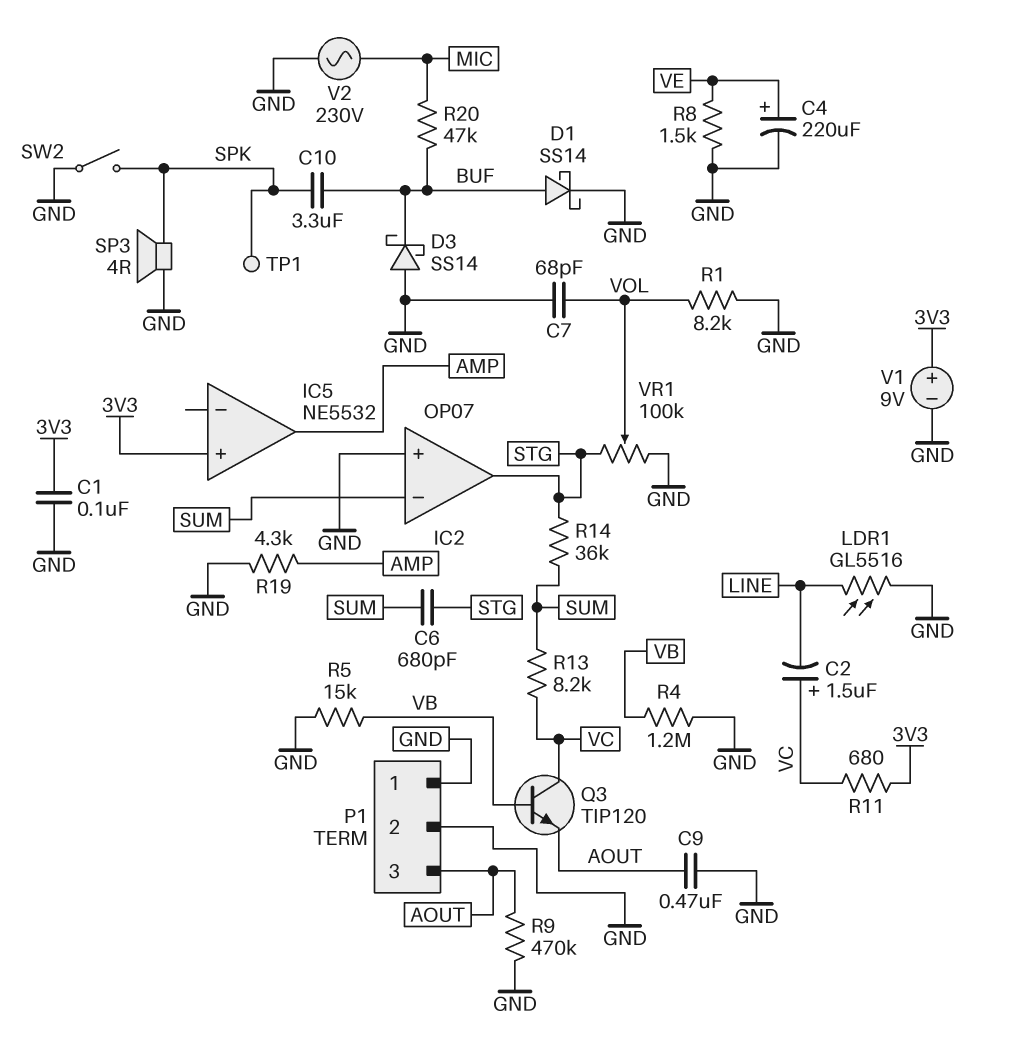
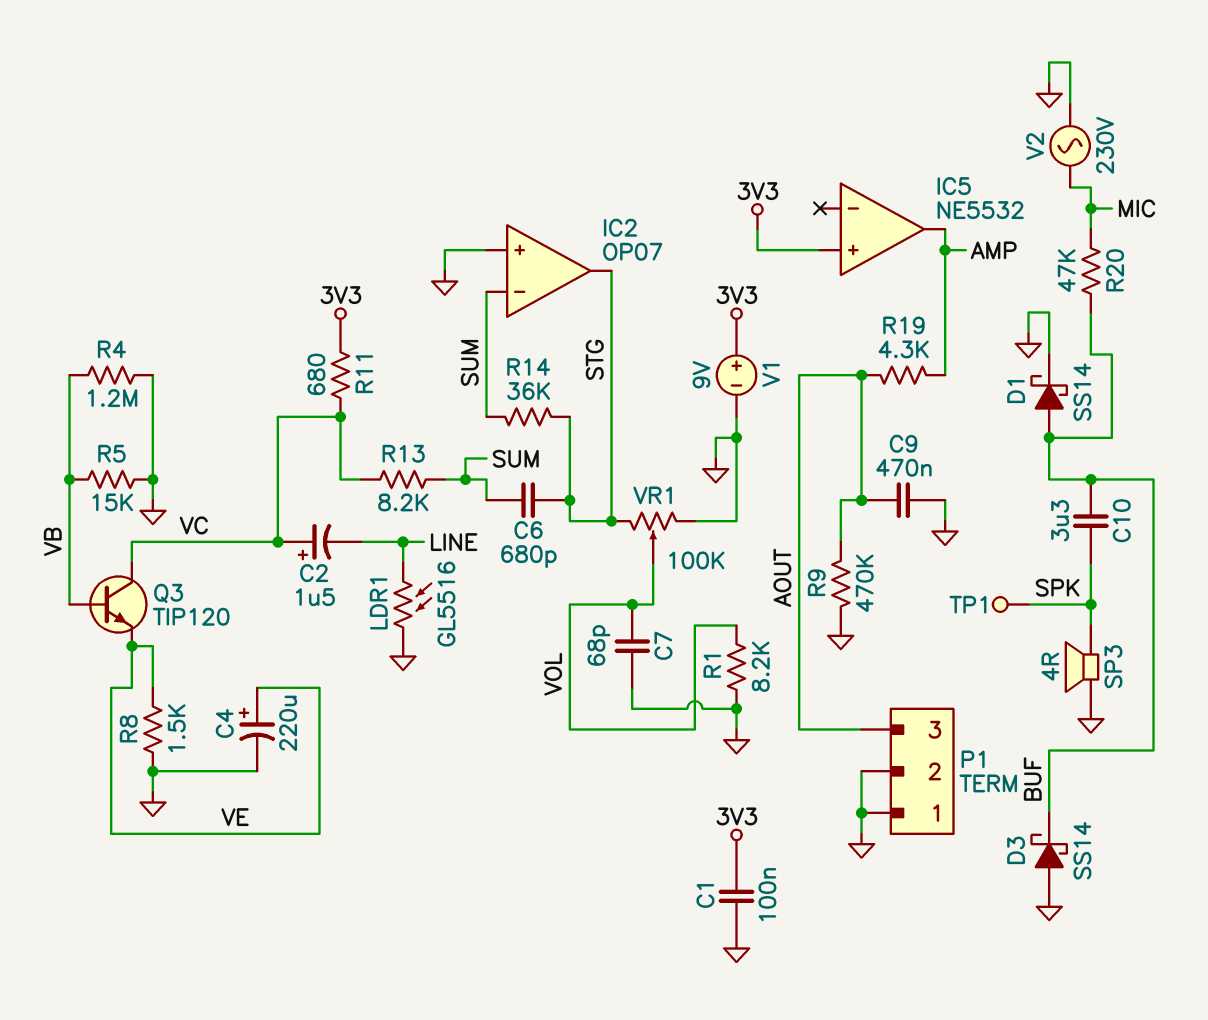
Q3: NPN TIP120 (B VB, C VC, E AOUT) -> NPN TIP120 (B VB, C VC, E VE)
R19: 4.3k (AMP, GND) -> 4.3k (AMP, AOUT)
SW2: switch (GND, SPK) -> none

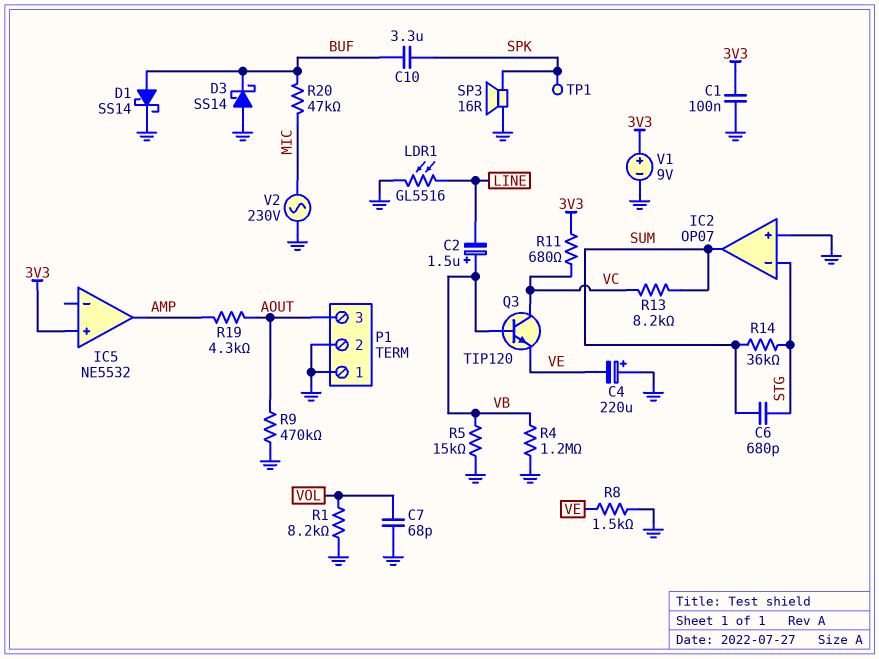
C2: 1.5uF (plus VC, minus LINE) -> 1.5uF (plus VB, minus LINE)
C4: 220uF (plus VE, minus GND) -> 220uF (plus GND, minus VE)
C9: 470nF (AOUT, GND) -> none
IC2 pin in-: SUM -> STG
IC2 pin out: STG -> SUM
SP3: speaker 4R (GND, SPK) -> speaker 16R (GND, SPK)
VR1: 100k (GND, STG, wiper VOL) -> none

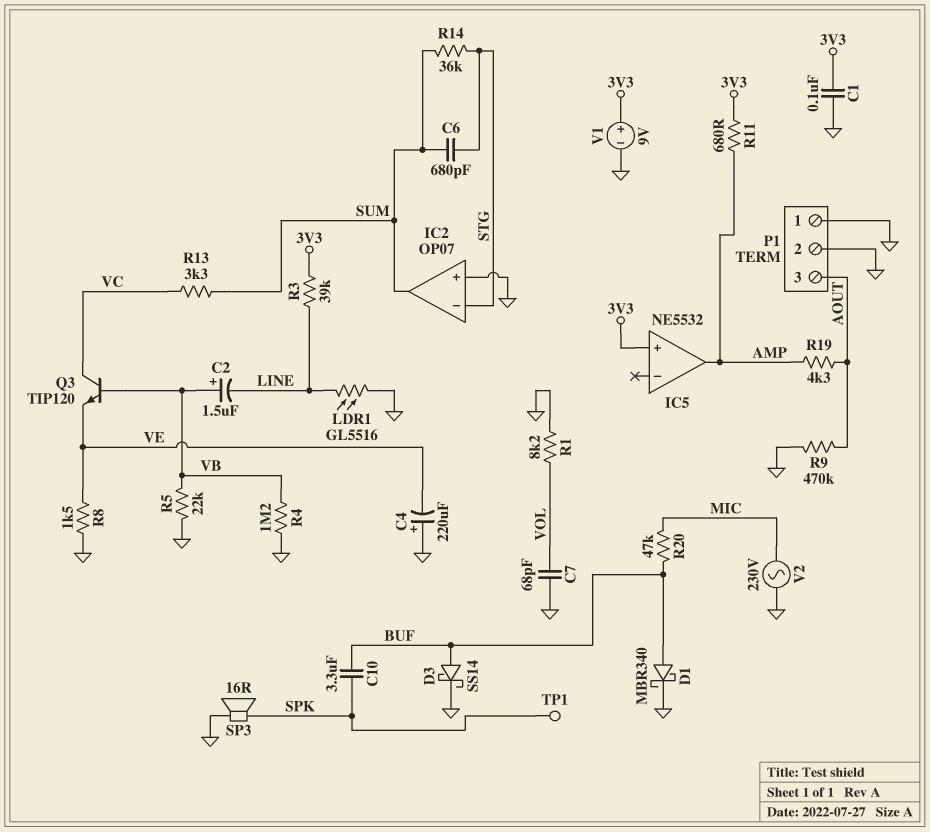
D1: schottky SS14 (A BUF, K GND) -> schottky MBR340 (A BUF, K GND)
D3: schottky SS14 (A GND, K BUF) -> schottky SS14 (A BUF, K GND)
R3: none -> 39k (3V3, LINE)
R5: 15k (GND, VB) -> 22k (GND, VB)
R11: 680 (3V3, VC) -> 680 (3V3, AMP)
R13: 8.2k (SUM, VC) -> 3.3k (SUM, VC)

